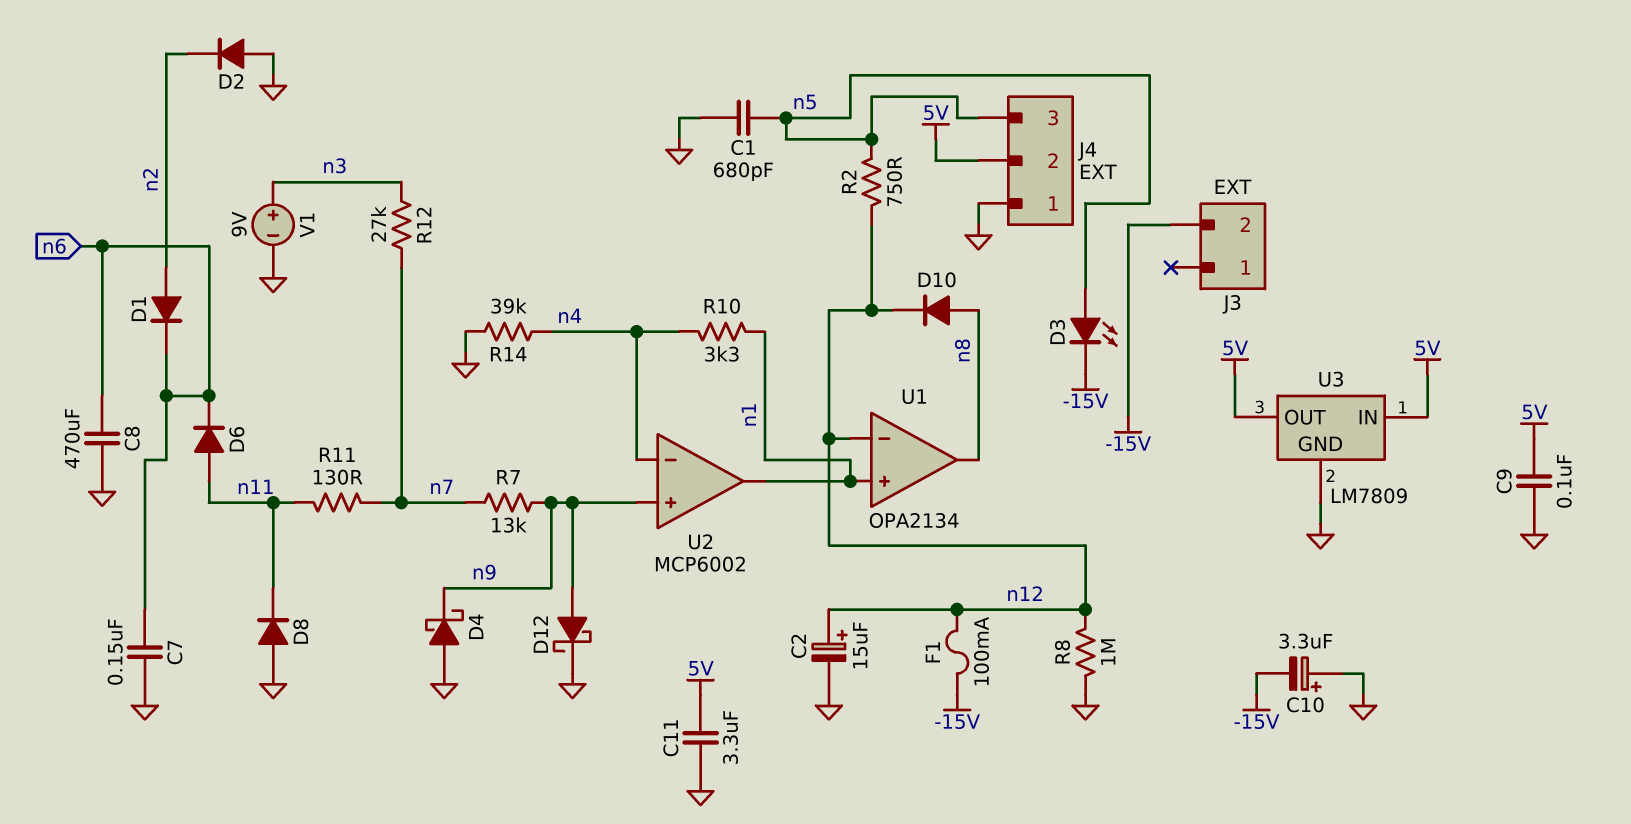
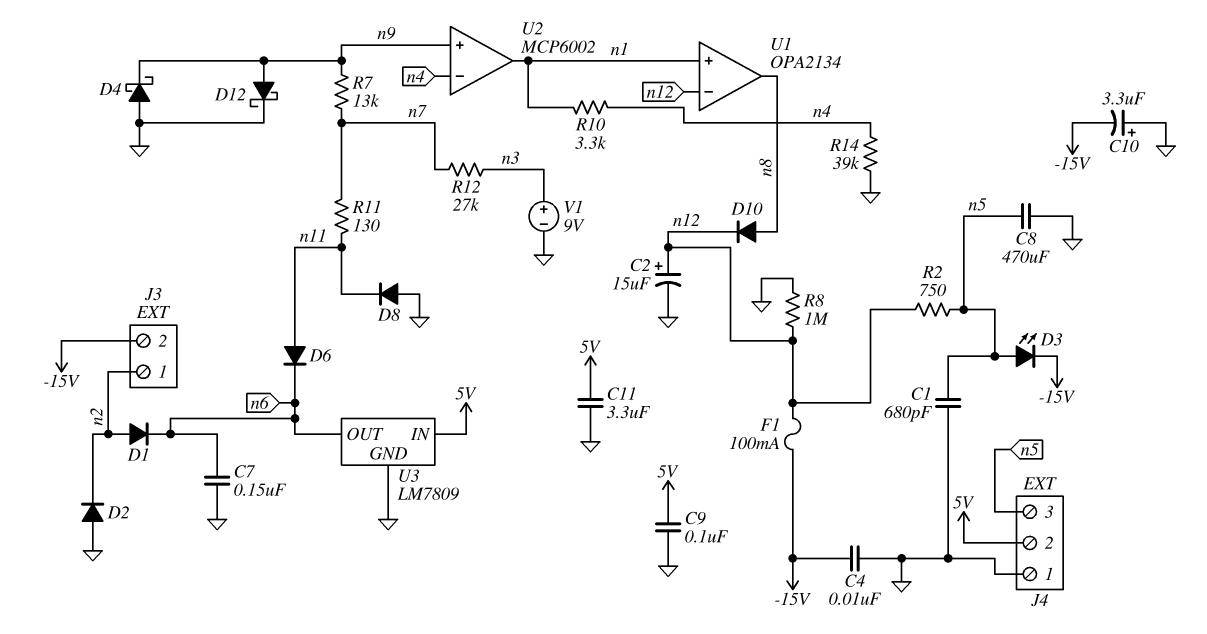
C4: none -> 10nF (-15V, GND)
C8: 470uF (GND, n6) -> 470uF (GND, n5)
J3 pin 1: none -> n2
U3 pin OUT: 5V -> n6

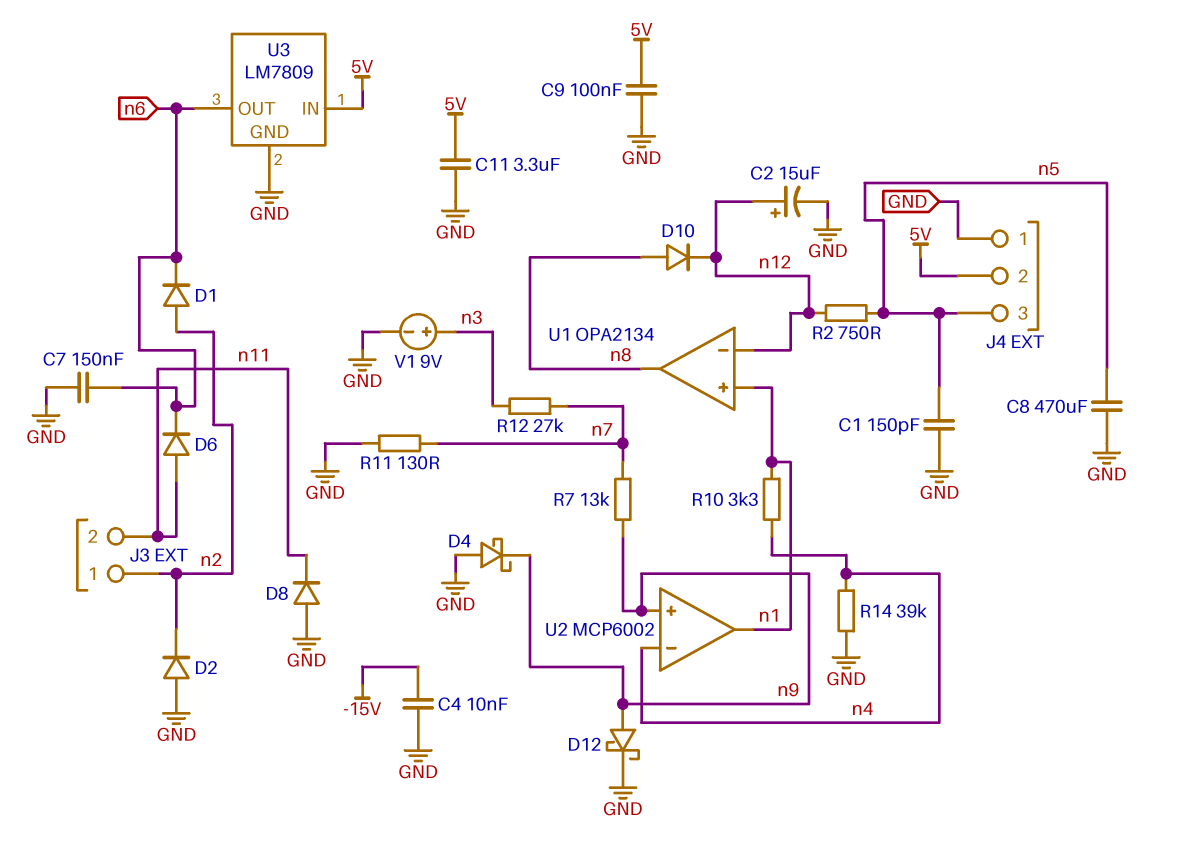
C1: 680pF (GND, n5) -> 150pF (GND, n5)
C10: 3.3uF (plus GND, minus -15V) -> none
D3: LED (A n5, K -15V) -> none
F1: 100mA (-15V, n12) -> none
J3 pin 2: -15V -> n11
R8: 1M (GND, n12) -> none
R11: 130 (n7, n11) -> 130 (GND, n7)

